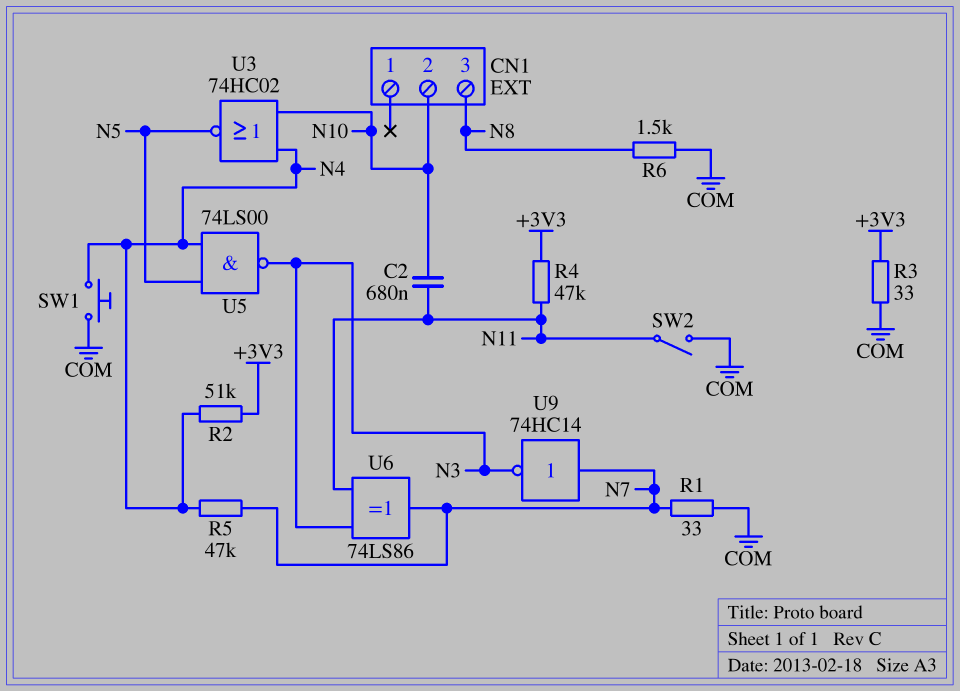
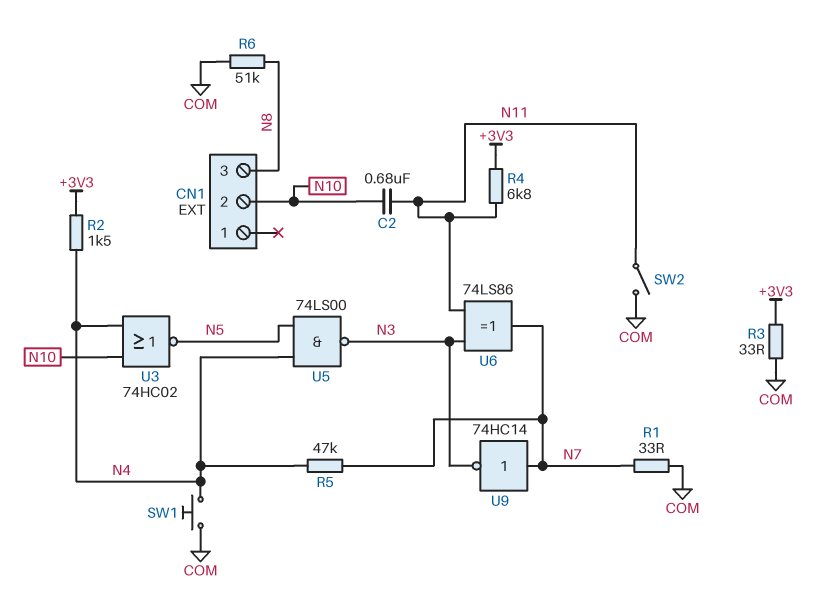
R2: 51k (+3V3, N4) -> 1.5k (+3V3, N4)
R4: 47k (+3V3, N11) -> 6.8k (+3V3, N11)
R6: 1.5k (COM, N8) -> 51k (COM, N8)

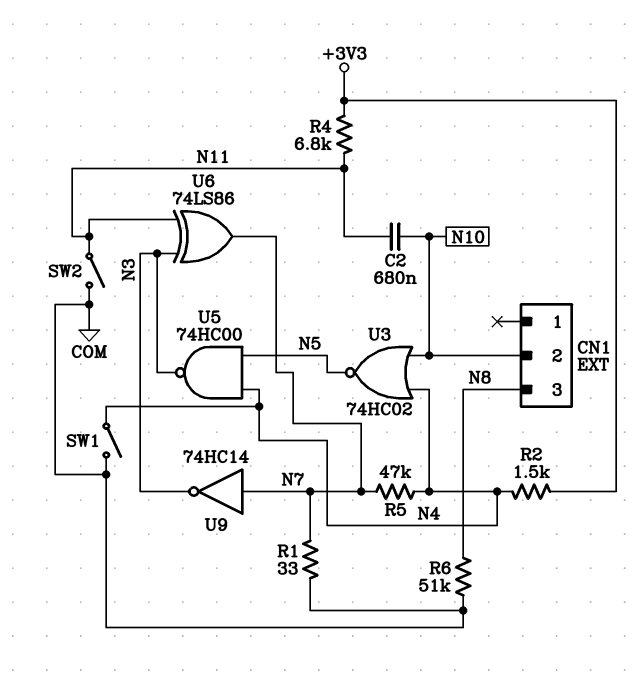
R3: 33 (+3V3, COM) -> none
SW1: button (COM, N4) -> switch (COM, N4)
U5: NAND 74LS00 (in N4, in N5, out N3) -> NAND 74HC00 (in N4, in N5, out N3)

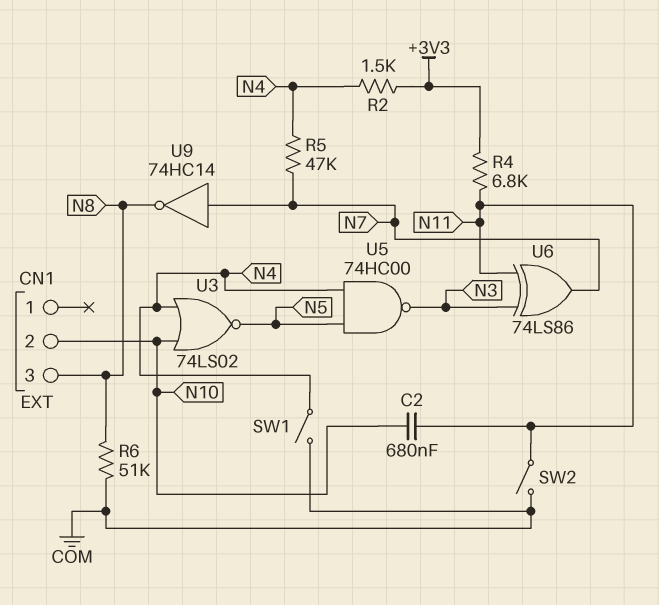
R1: 33 (COM, N7) -> none
U3: NOR 74HC02 (in N4, in N10, out N5) -> NOR 74LS02 (in N4, in N10, out N5)
U9: NOT 74HC14 (in N7, out N3) -> NOT 74HC14 (in N7, out N8)

